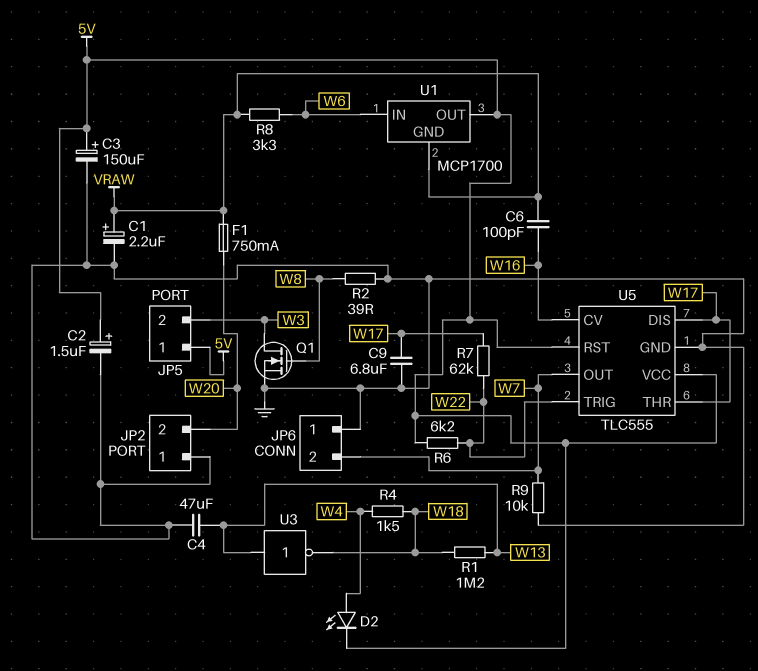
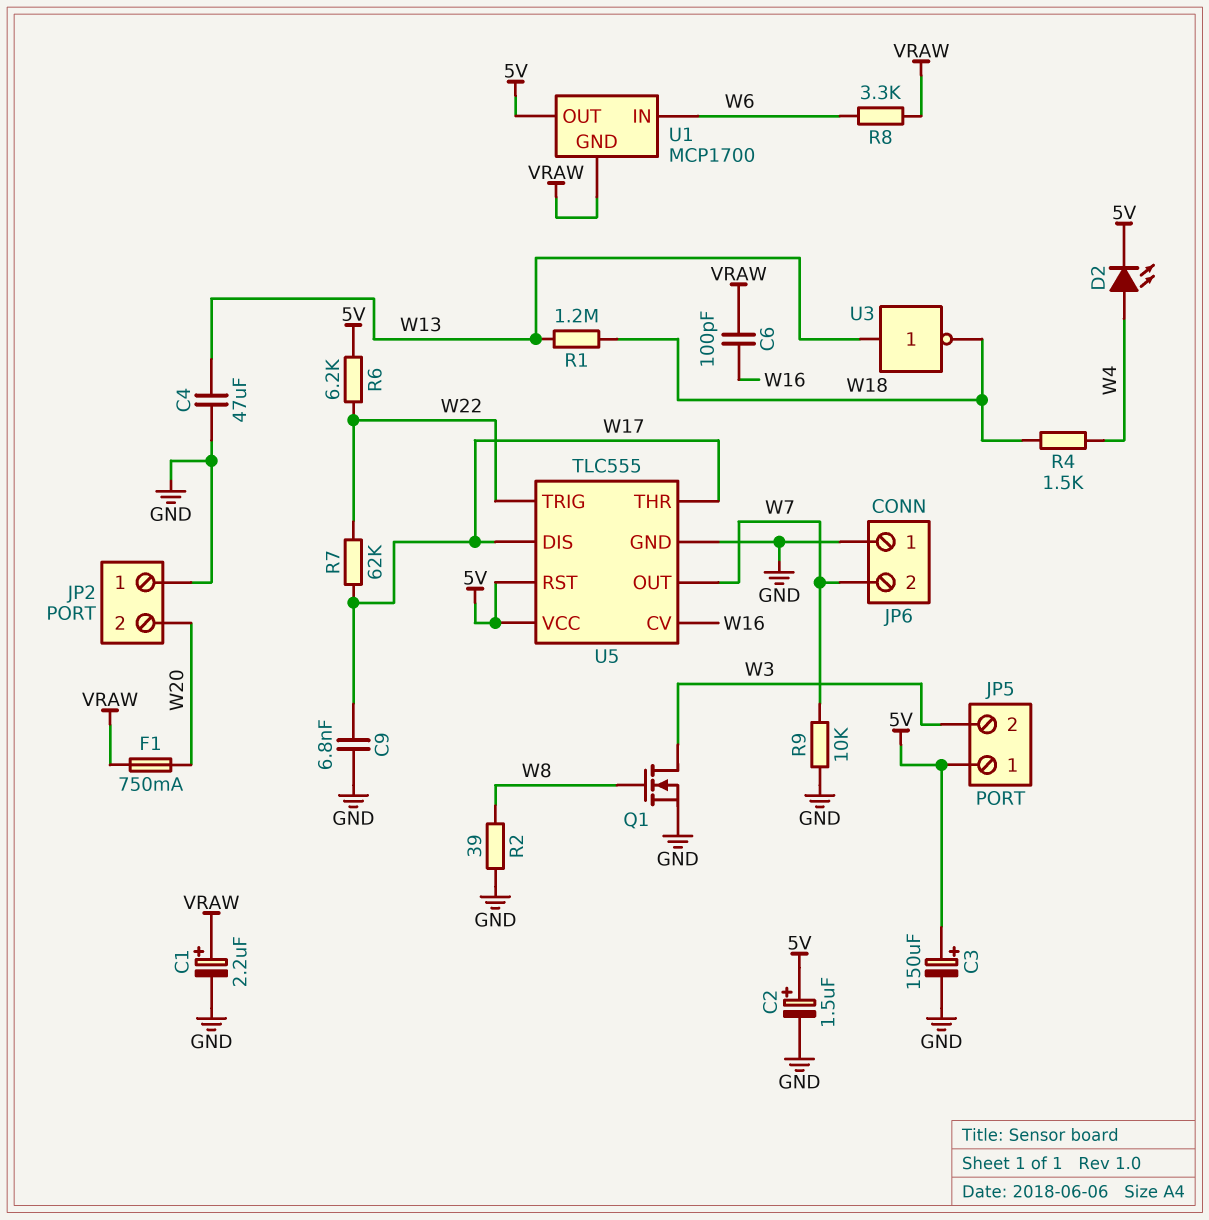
C9: 6.8uF (GND, W17) -> 6.8nF (GND, W17)

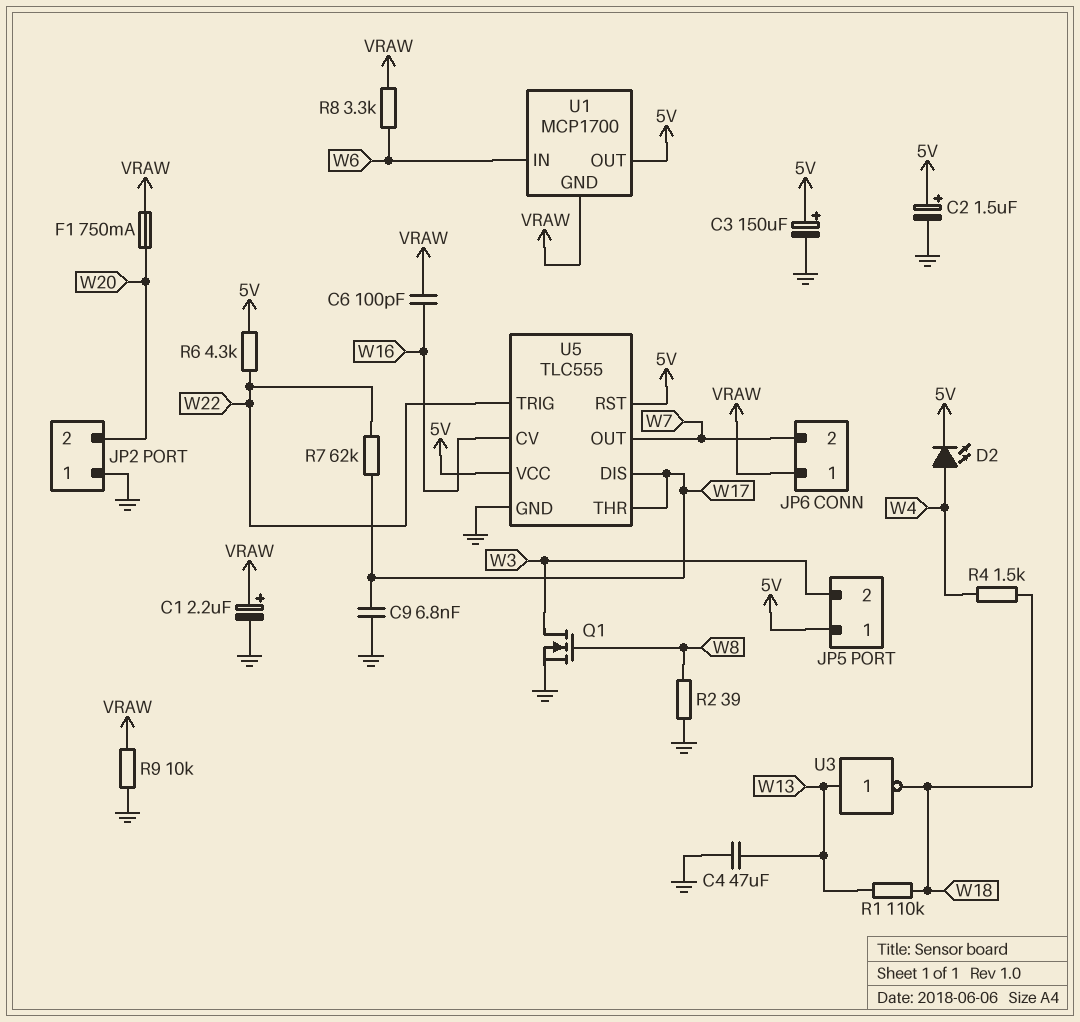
JP6 pin 1: GND -> VRAW
R1: 1.2M (W13, W18) -> 110k (W13, W18)
R6: 6.2k (5V, W22) -> 4.3k (5V, W22)
R9: 10k (GND, W7) -> 10k (GND, VRAW)

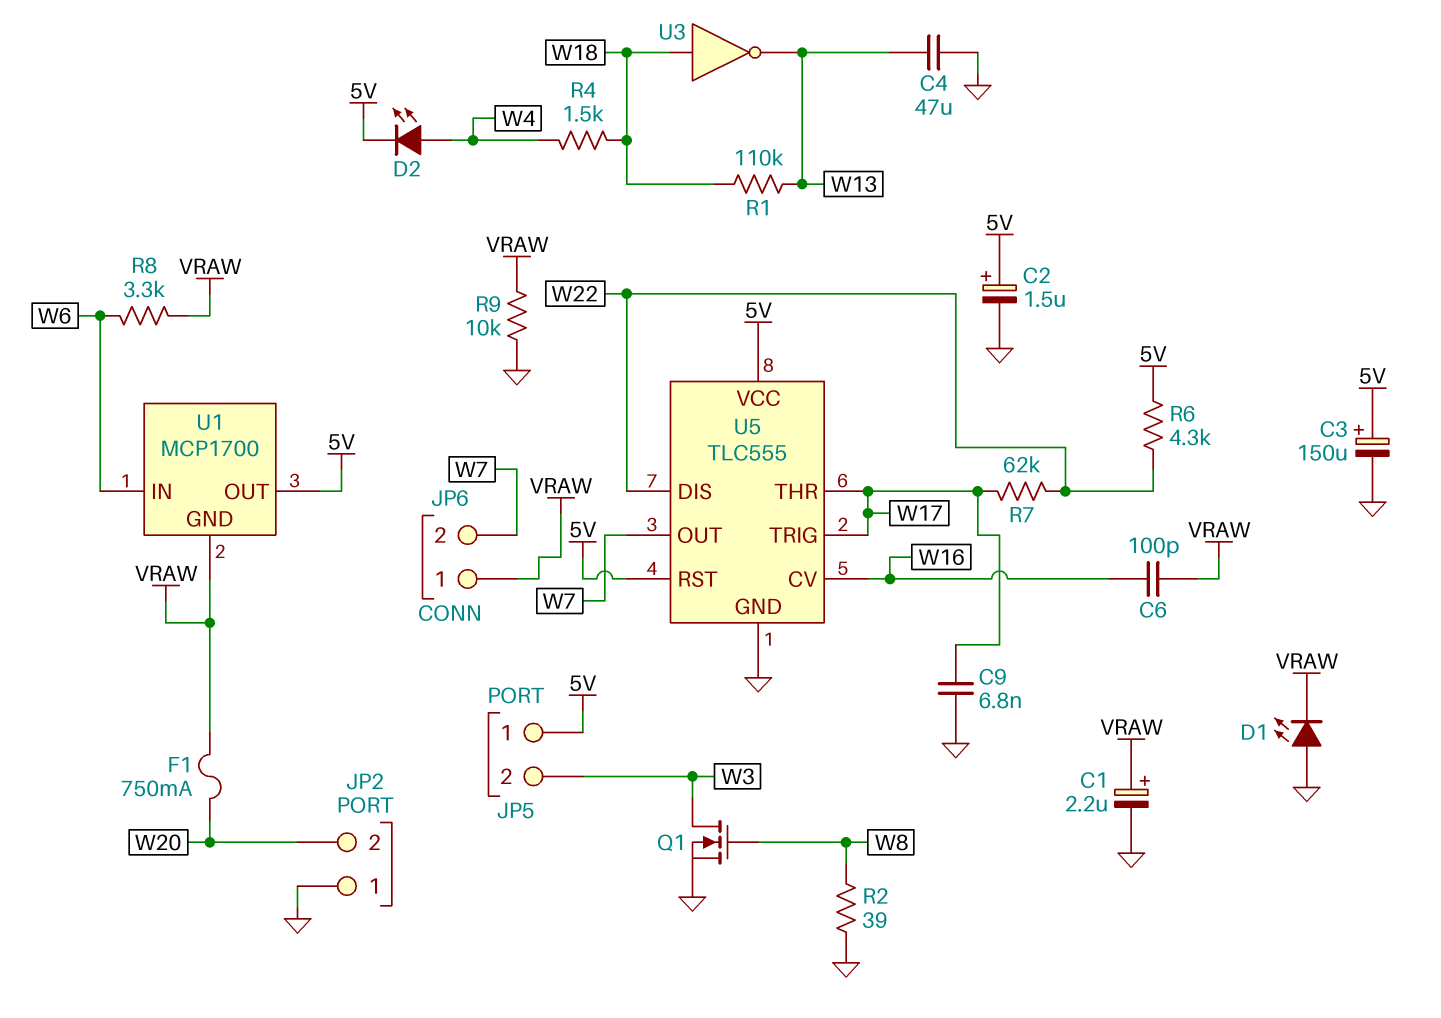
D1: none -> LED (A GND, K VRAW)
U3: NOT (in W13, out W18) -> NOT (in W18, out W13)
U5 pin DIS: W17 -> W22
U5 pin TRIG: W22 -> W17

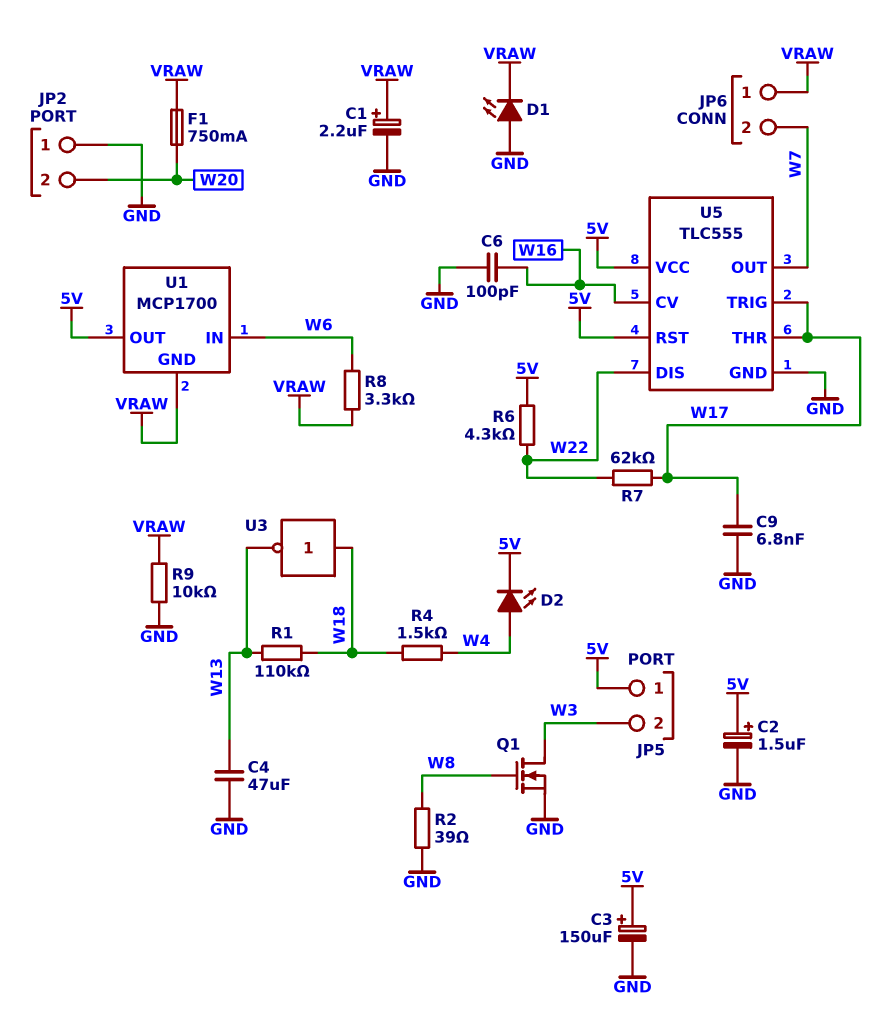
C6: 100pF (VRAW, W16) -> 100pF (GND, W16)

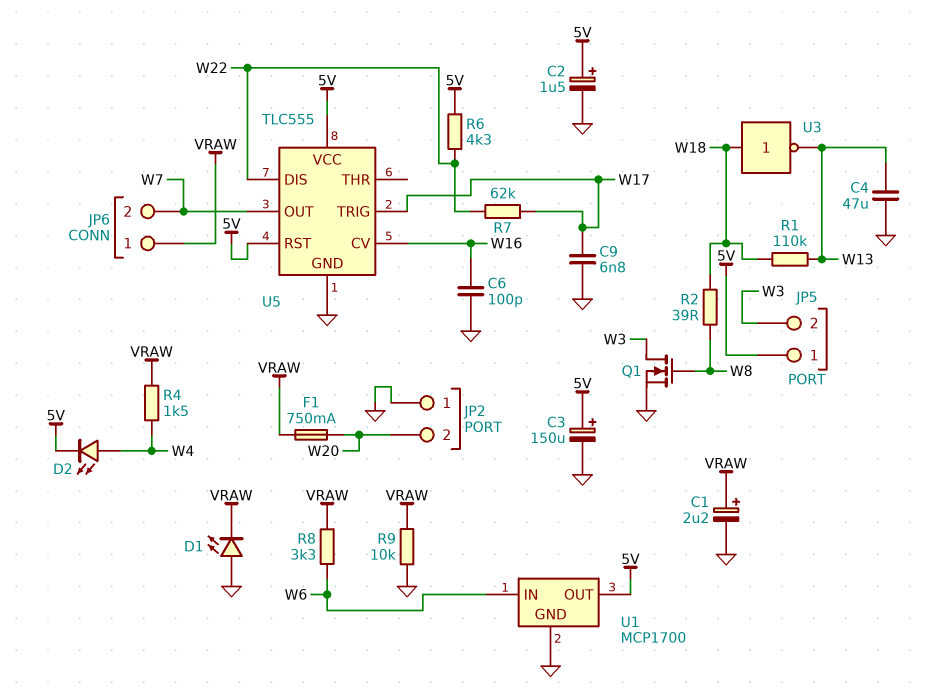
R2: 39 (GND, W8) -> 39 (W8, W18)
R4: 1.5k (W4, W18) -> 1.5k (VRAW, W4)
U1 pin GND: VRAW -> GND
U5 pin THR: W17 -> none

